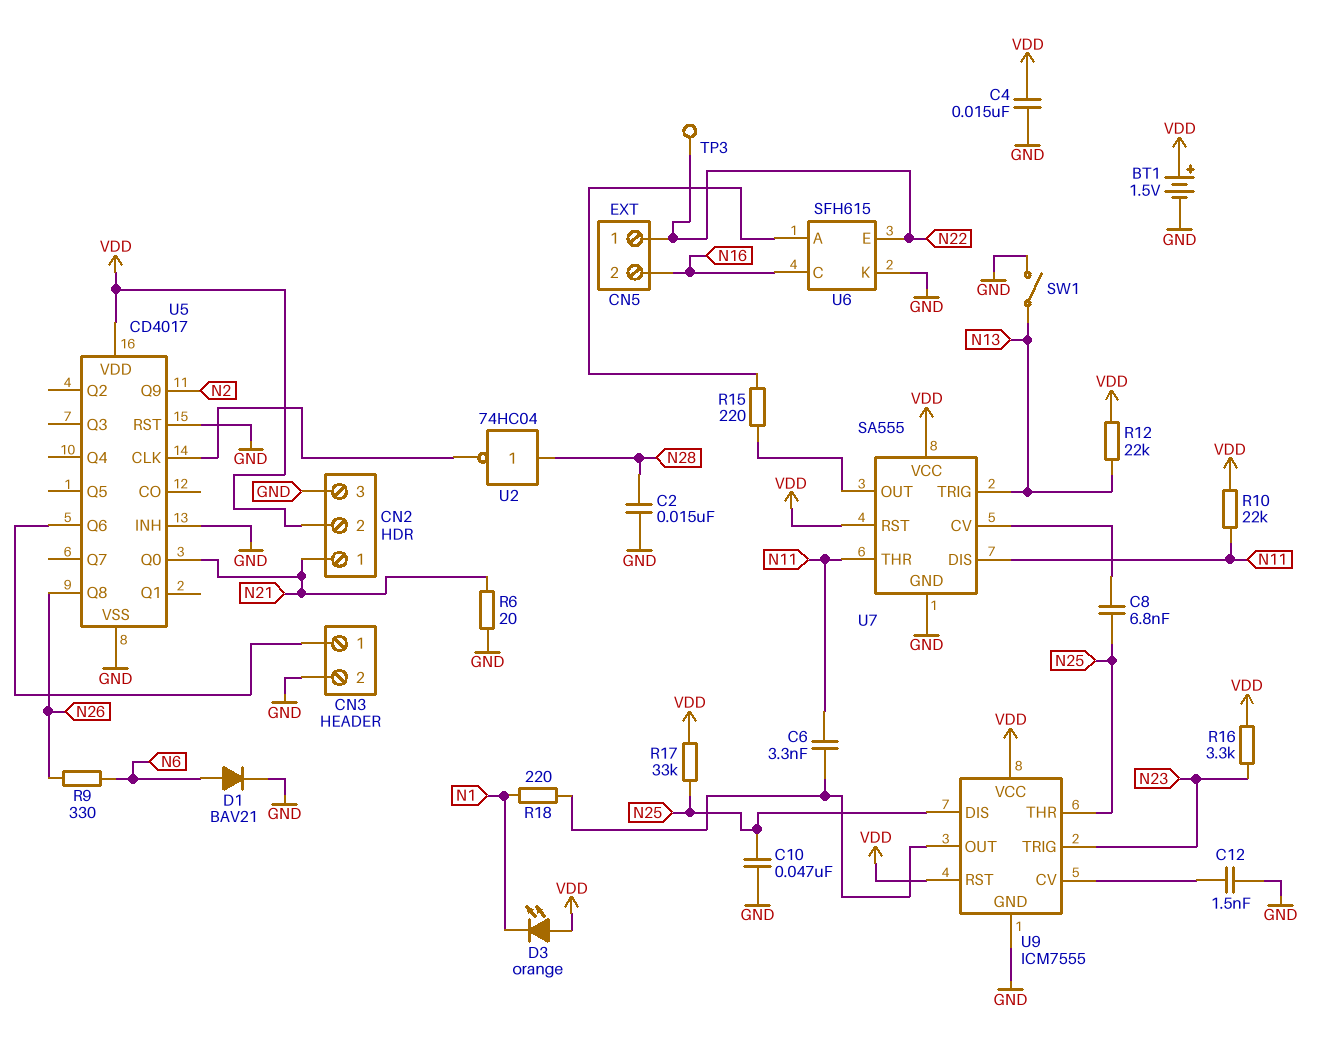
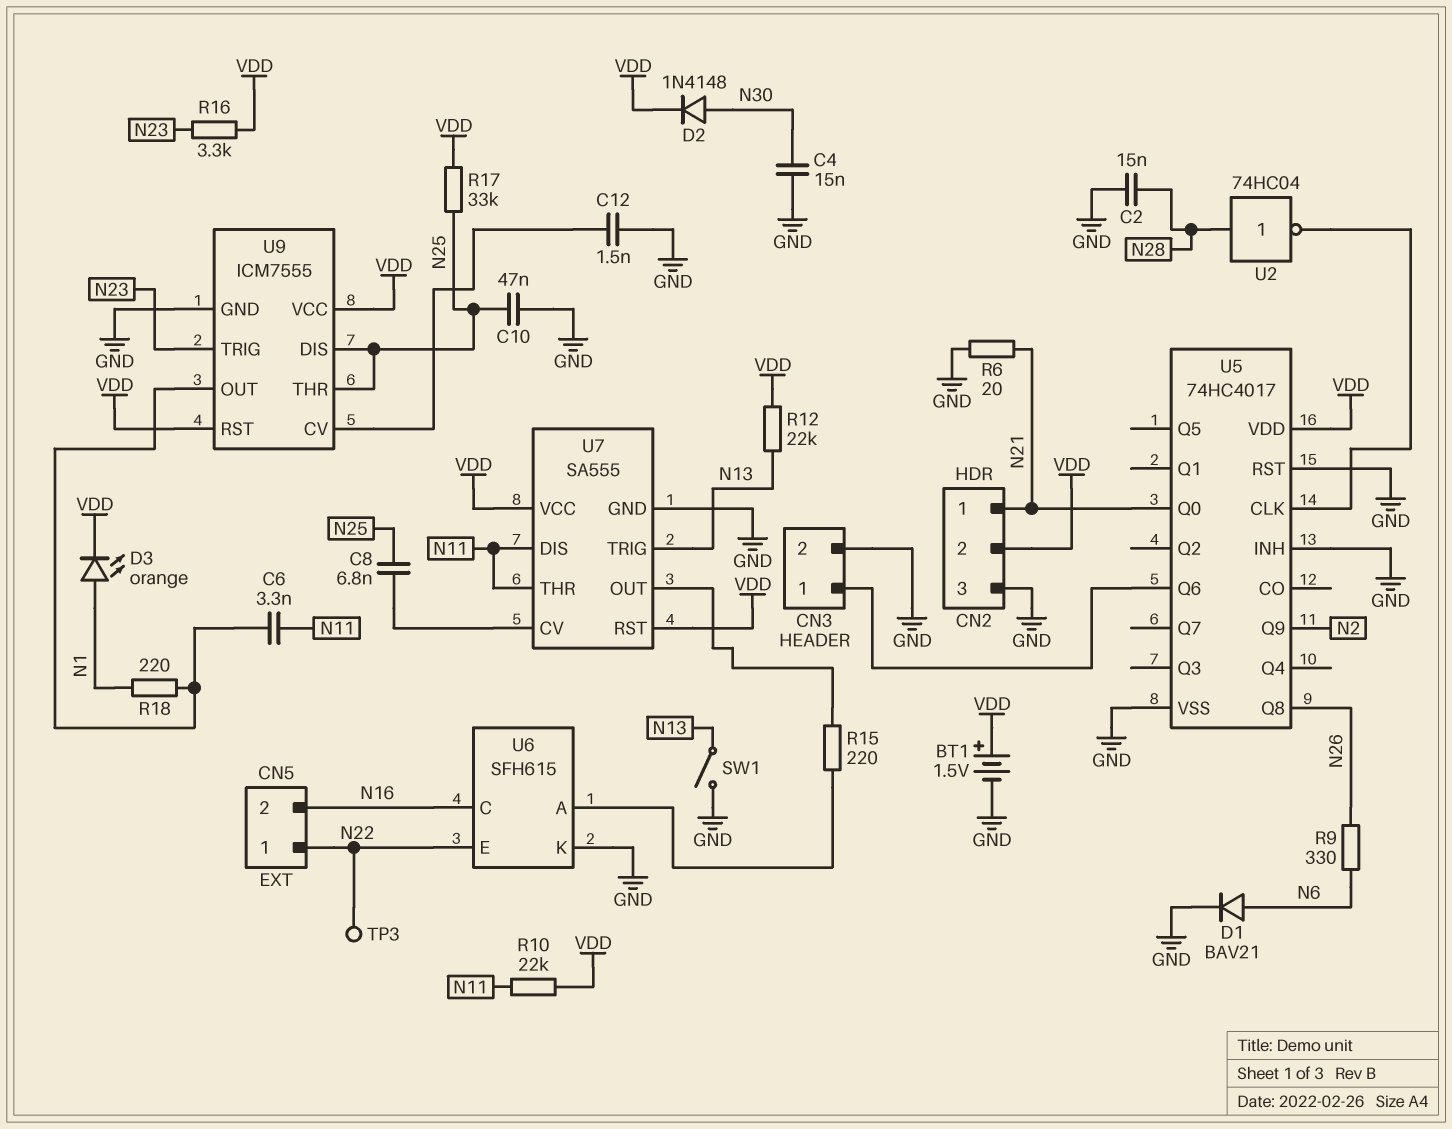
C4: 15nF (GND, VDD) -> 15nF (GND, N30)
D2: none -> diode 1N4148 (A N30, K VDD)
D3: LED orange (A VDD, K N1) -> LED orange (A N1, K VDD)
U5: CD4017 -> 74HC4017

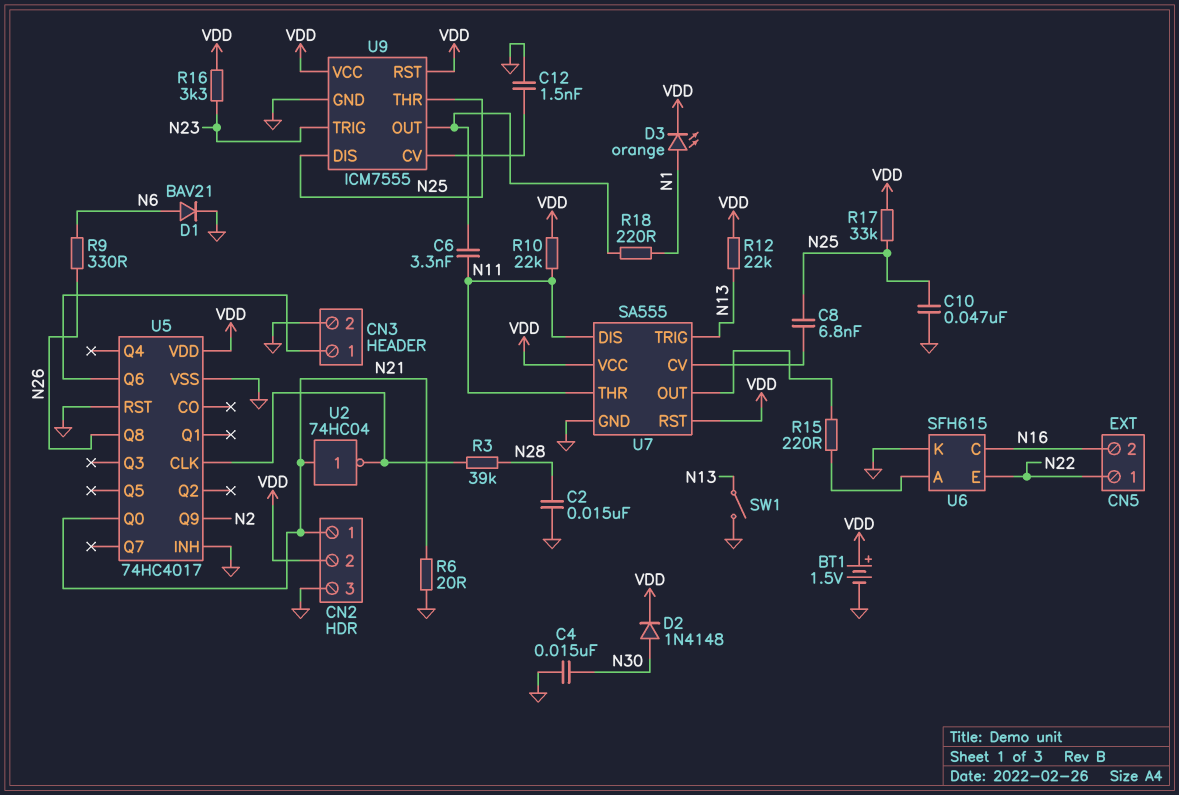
R3: none -> 39k (N28, U5/CLK)
TP3: test point (N22) -> none
U2: NOT 74HC04 (in N28, out U5/CLK) -> NOT 74HC04 (in N21, out U5/CLK)

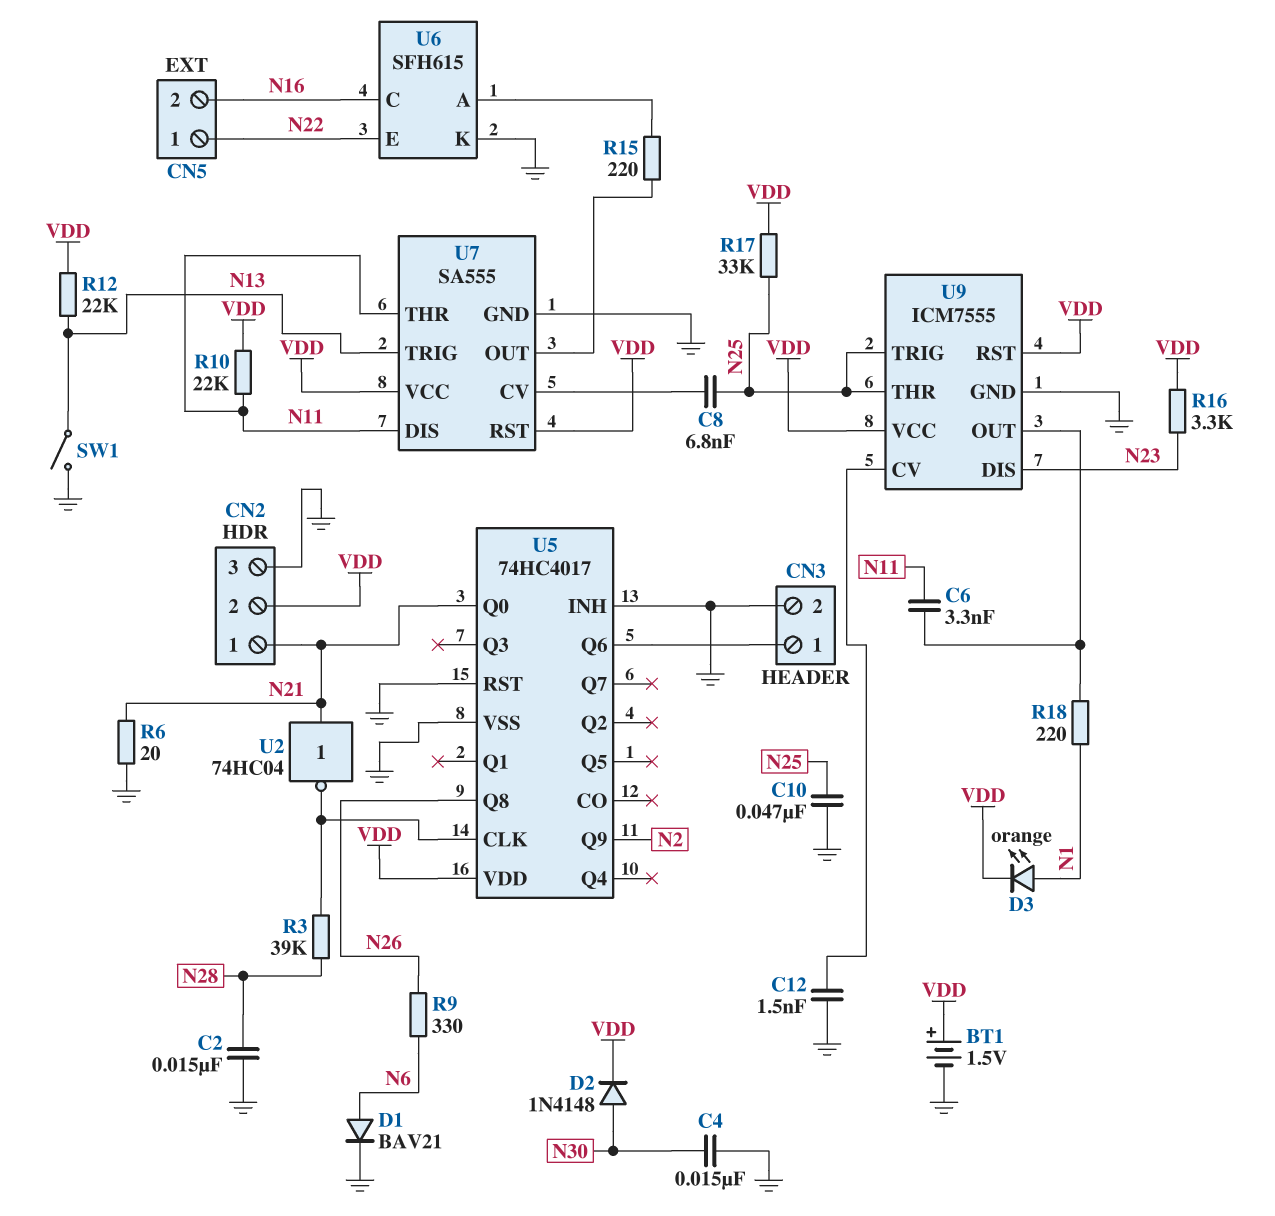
U9 pin DIS: N25 -> N23
U9 pin TRIG: N23 -> N25

